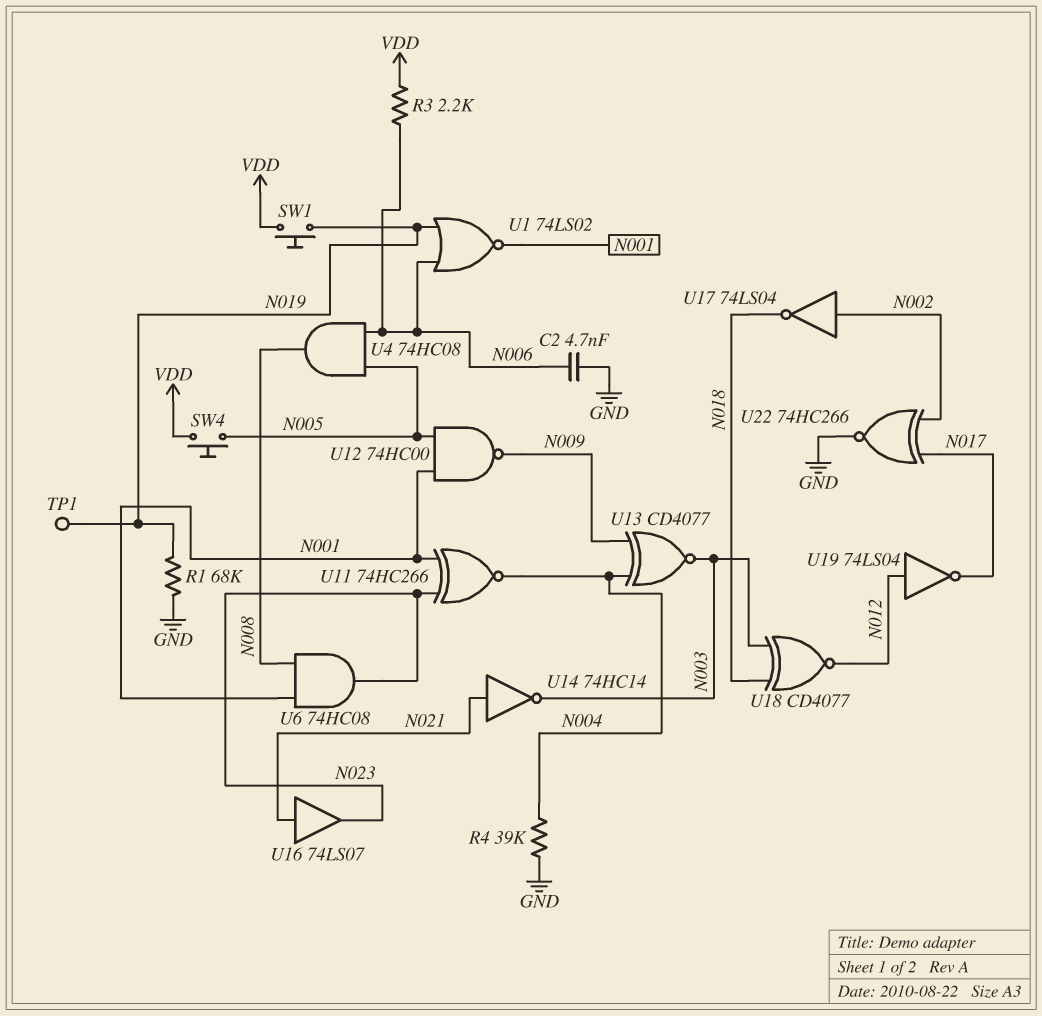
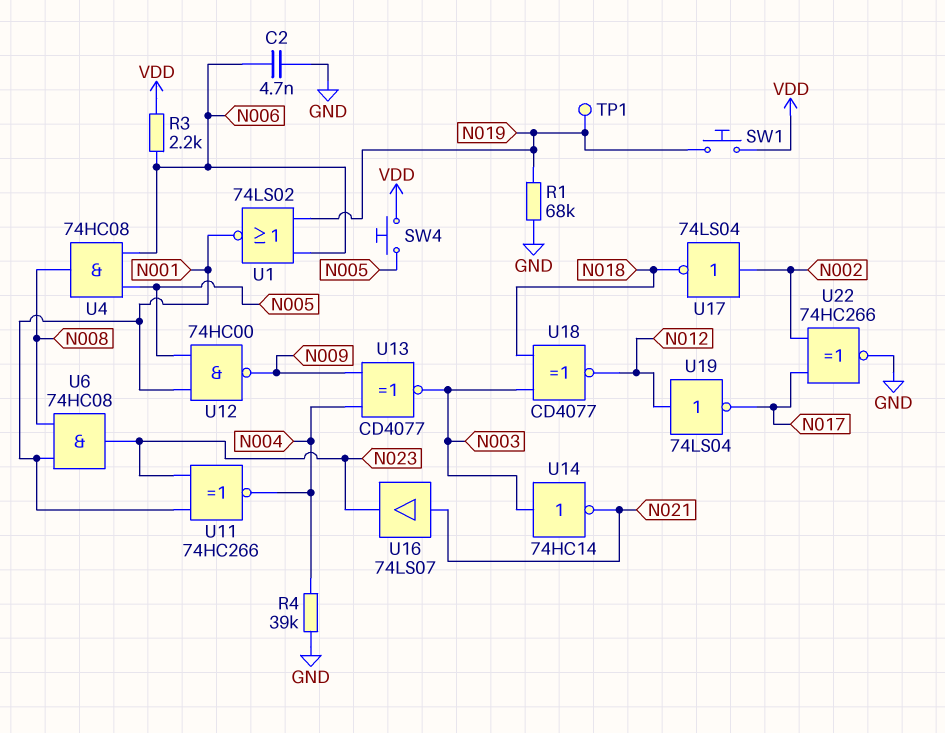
U14: NOT 74HC14 (in N021, out N003) -> NOT 74HC14 (in N003, out N021)

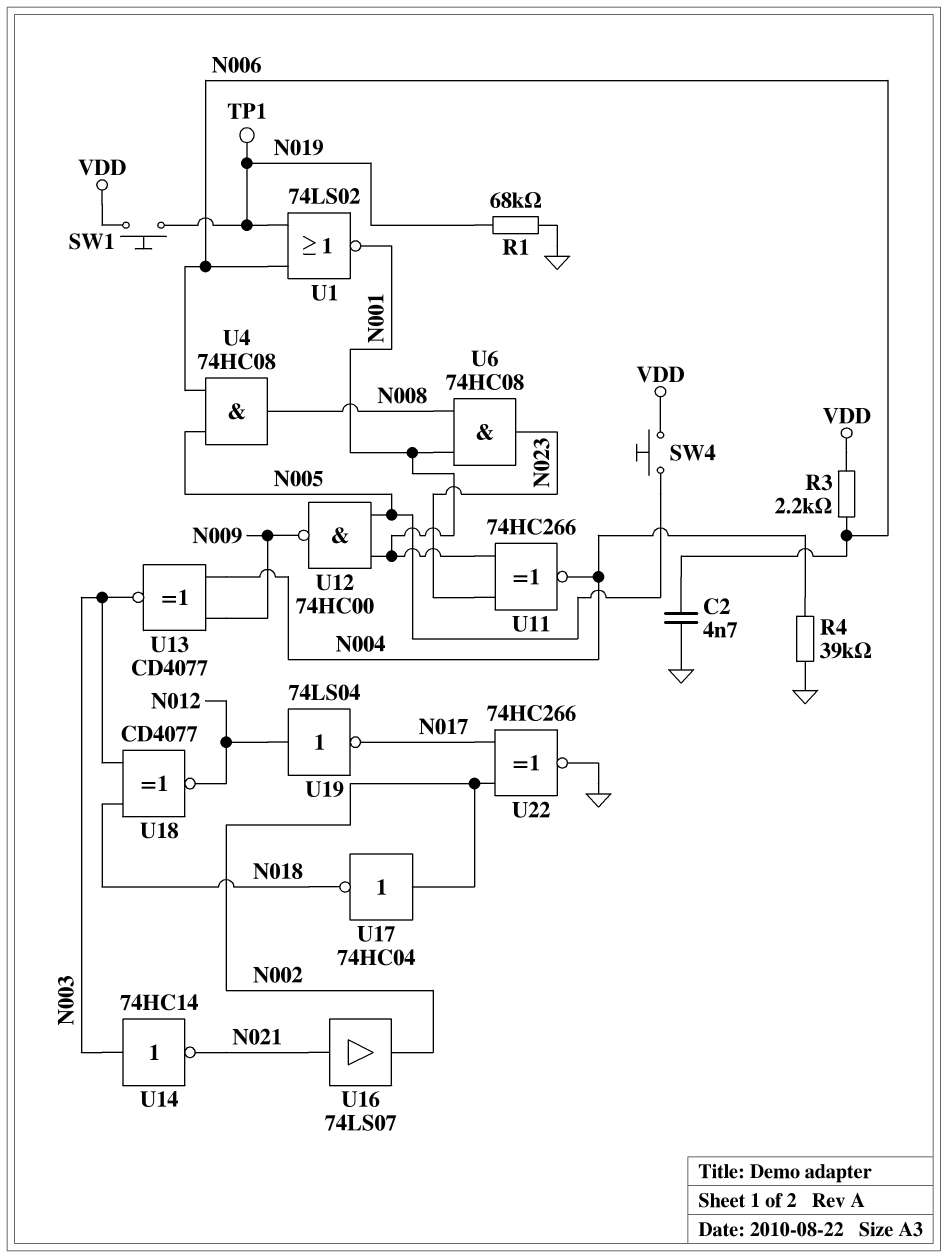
U16: buffer 74LS07 (in N021, out N023) -> buffer 74LS07 (in N021, out N002)
U17: NOT 74LS04 (in N002, out N018) -> NOT 74HC04 (in N002, out N018)

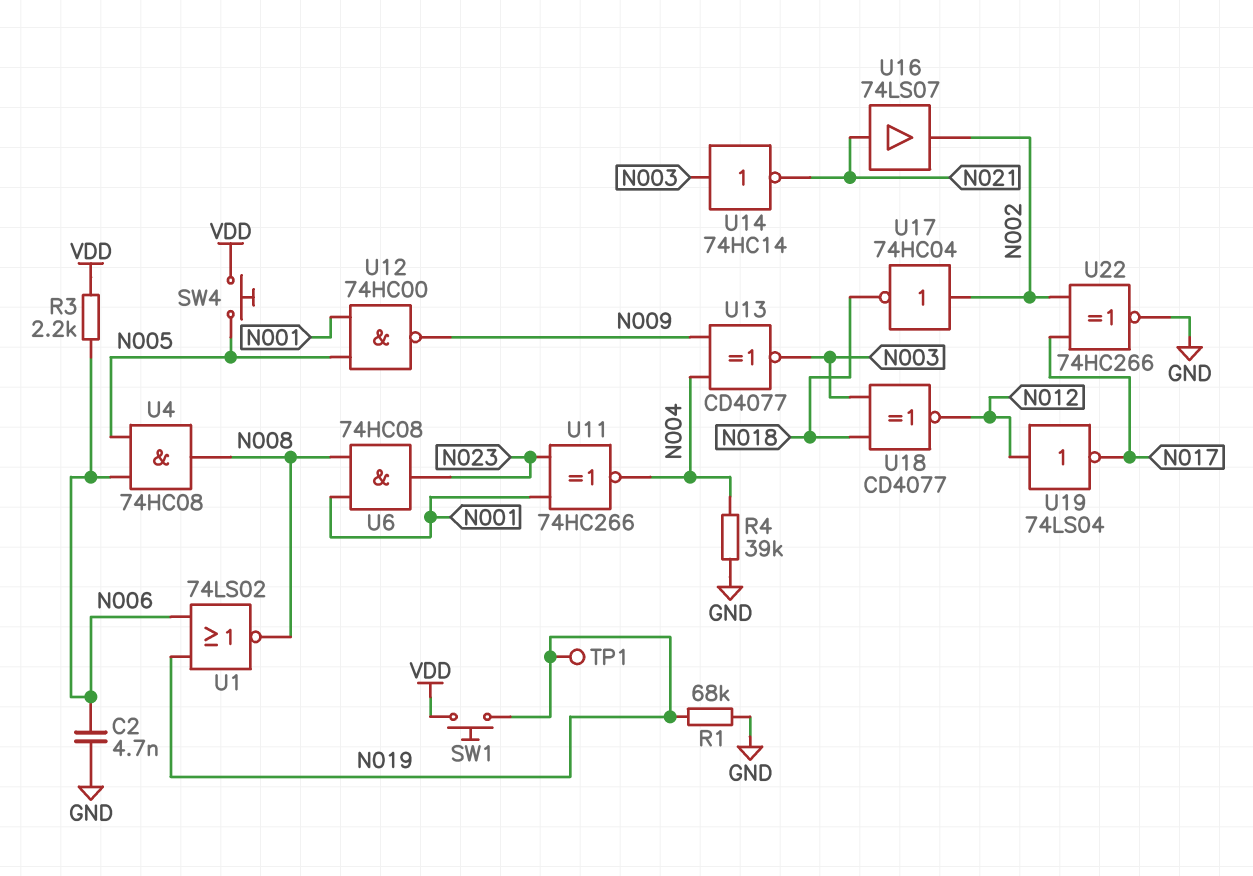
U1: NOR 74LS02 (in N006, in N019, out N001) -> NOR 74LS02 (in N006, in N019, out N008)

